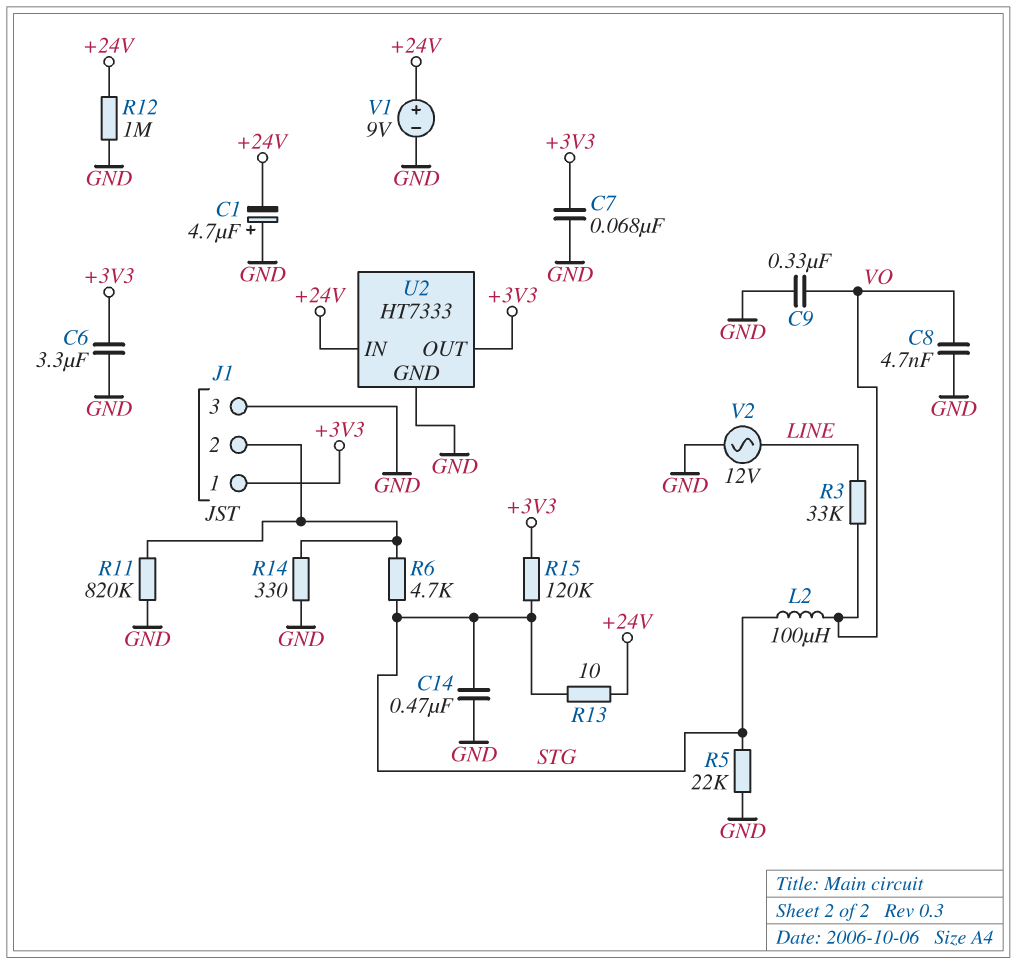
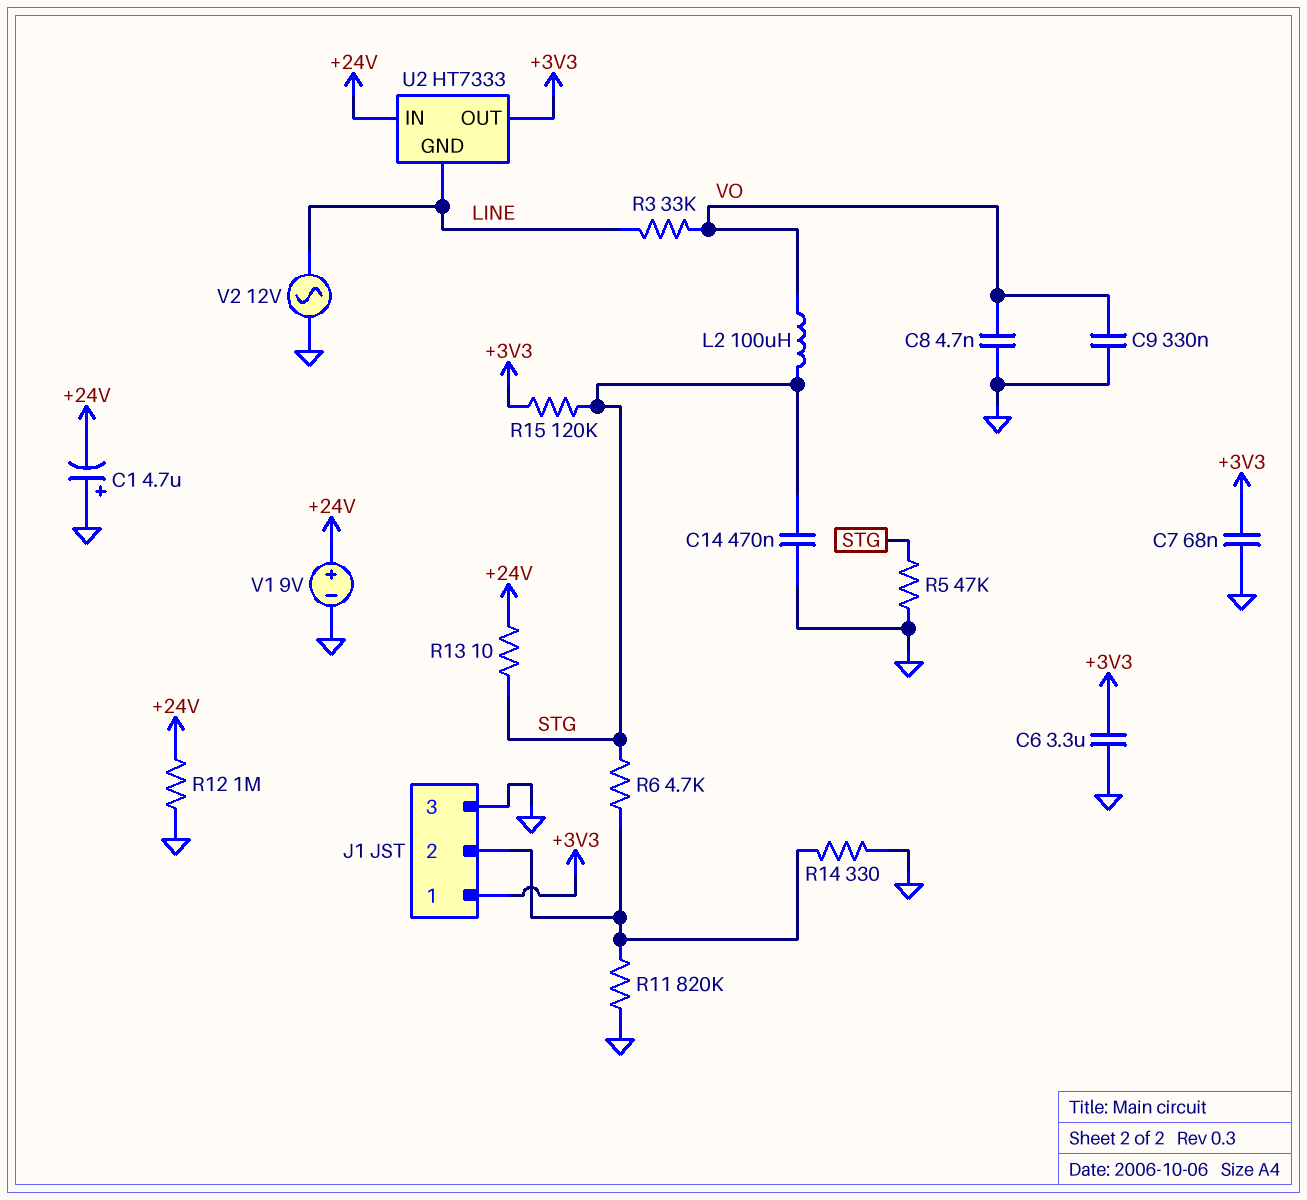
R5: 22k (GND, STG) -> 47k (GND, STG)
U2 pin GND: GND -> LINE

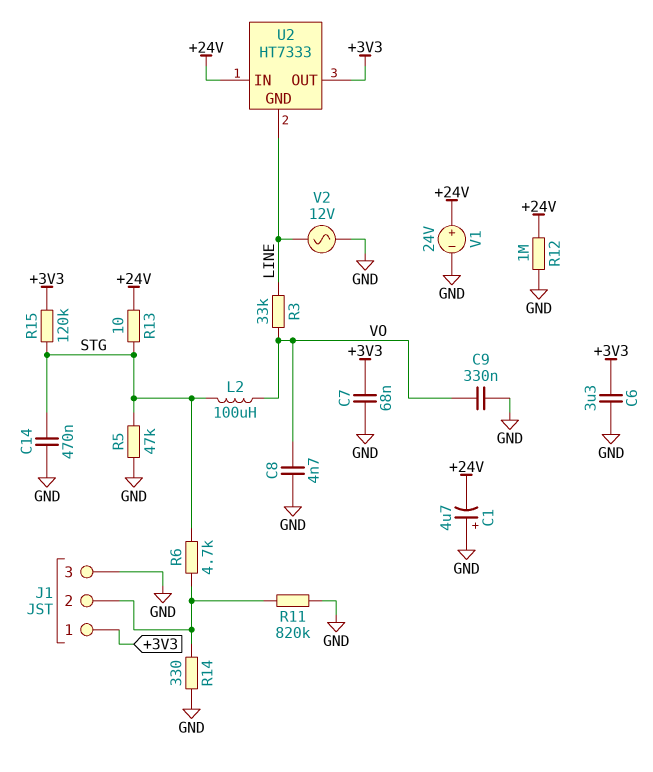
V1: 9V (plus +24V, minus GND) -> 24V (plus +24V, minus GND)

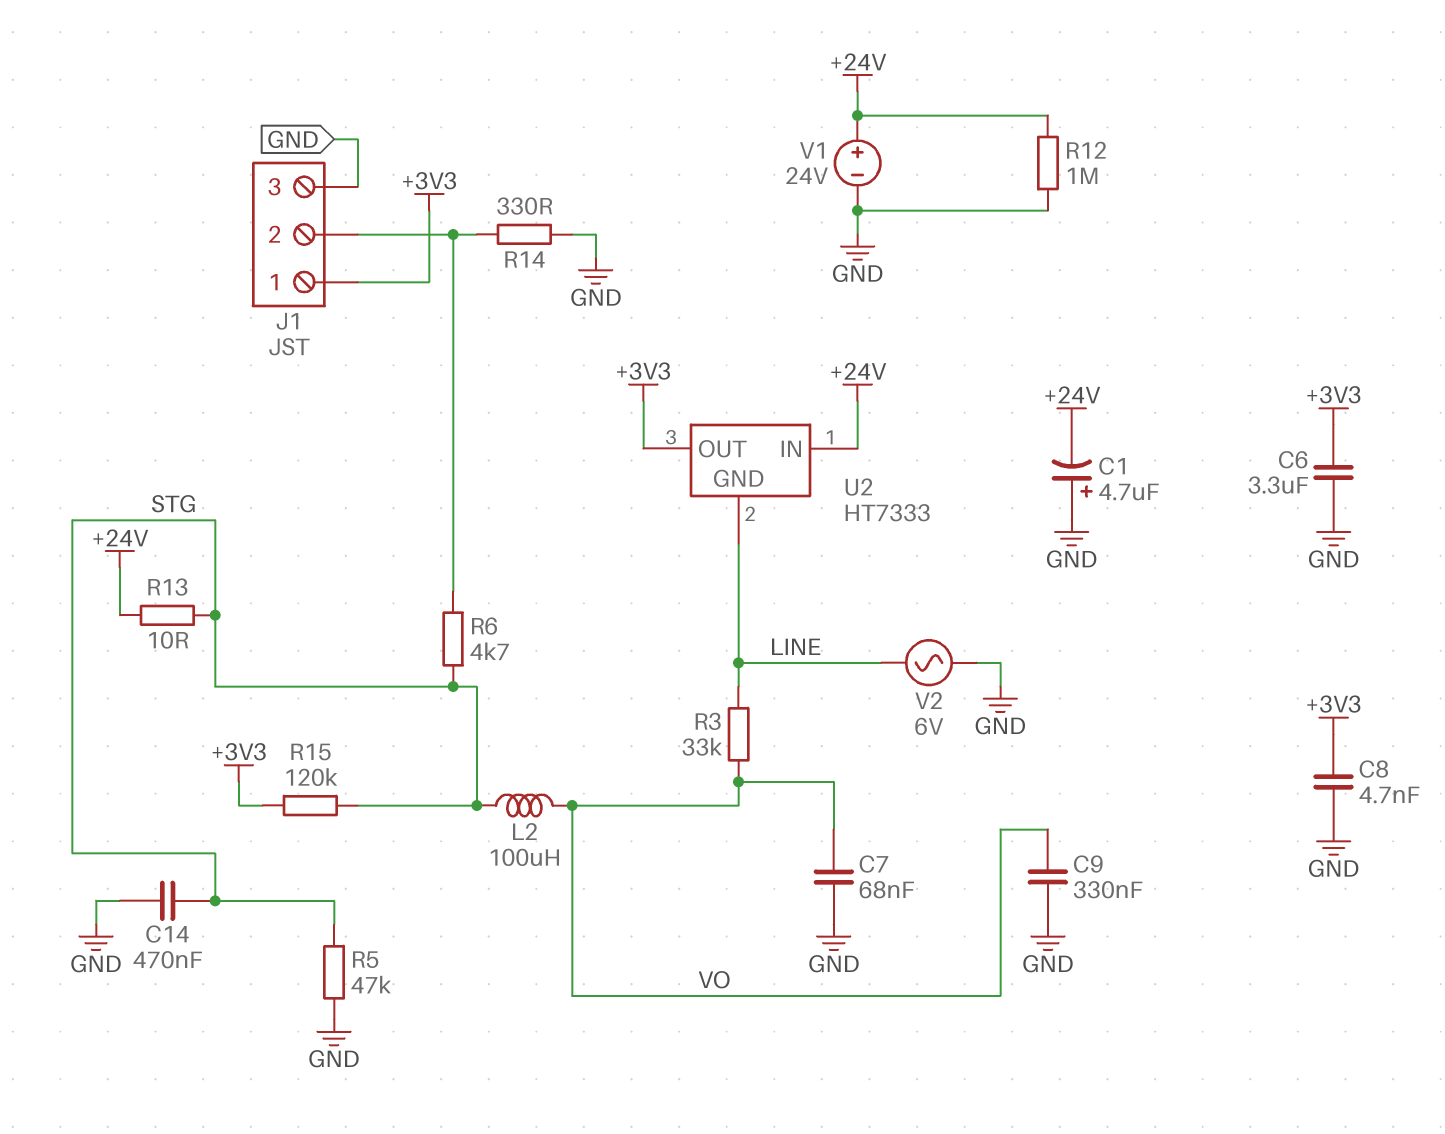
C7: 68nF (+3V3, GND) -> 68nF (GND, VO)
C8: 4.7nF (GND, VO) -> 4.7nF (+3V3, GND)
R11: 820k (GND, J1/2) -> none
V2: AC 12V (GND, LINE) -> AC 6V (GND, LINE)

